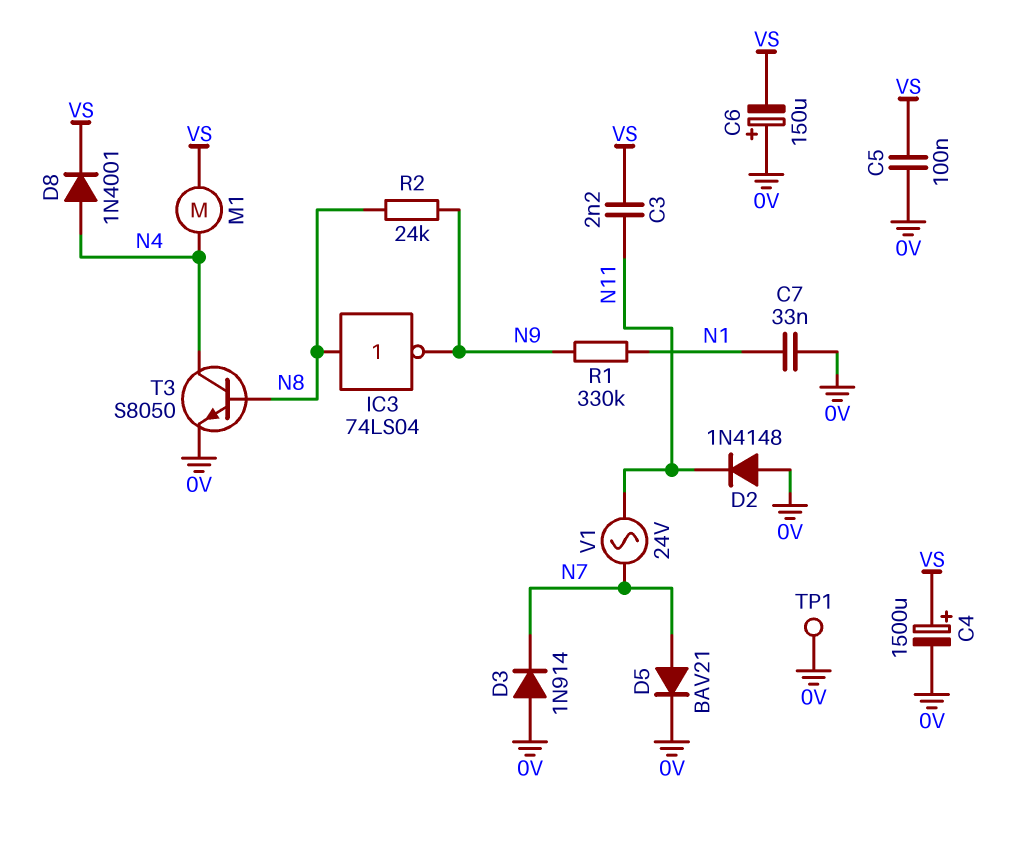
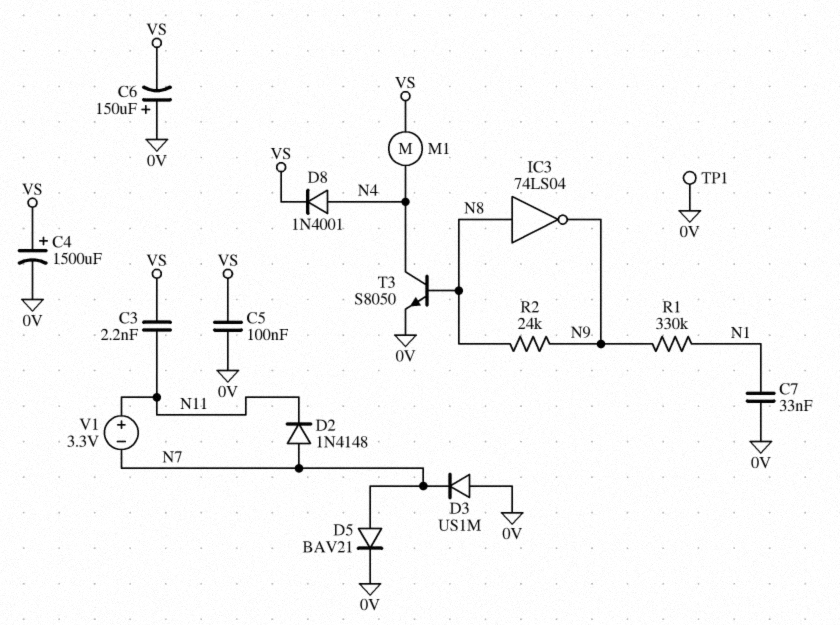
D2: diode 1N4148 (A 0V, K N11) -> diode 1N4148 (A N7, K N11)
D3: diode 1N914 (A 0V, K N7) -> diode US1M (A 0V, K N7)
V1: AC 24V (N7, N11) -> 3.3V (plus N11, minus N7)

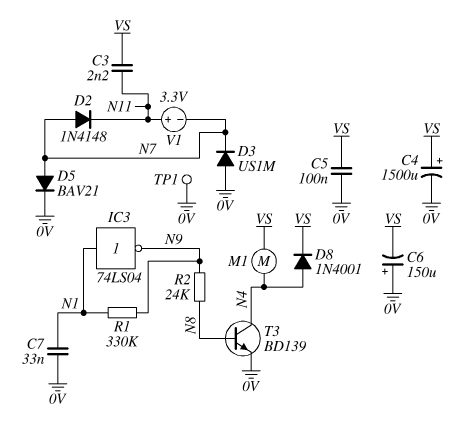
IC3: NOT 74LS04 (in N8, out N9) -> NOT 74LS04 (in N1, out N9)
T3: NPN S8050 (B N8, C N4, E 0V) -> NPN BD139 (B N8, C N4, E 0V)

